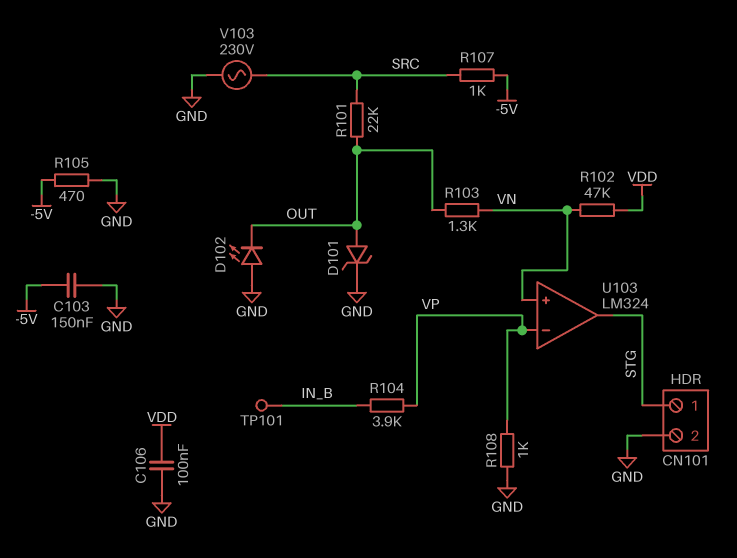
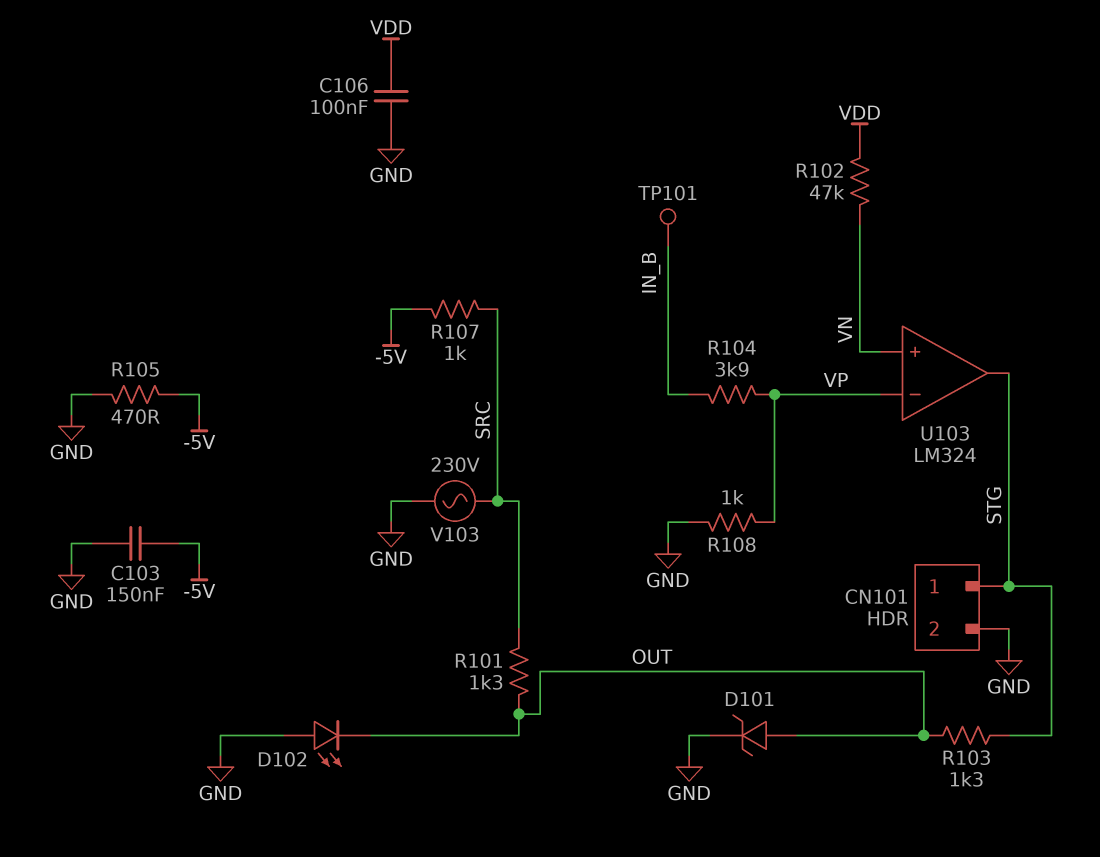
R101: 22k (OUT, SRC) -> 1.3k (OUT, SRC)
R103: 1.3k (OUT, VN) -> 1.3k (OUT, STG)

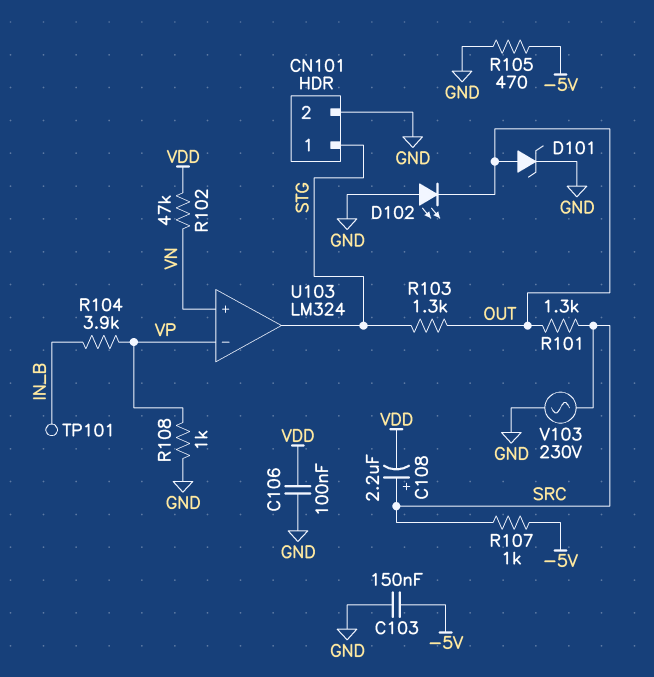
C108: none -> 2.2uF (plus SRC, minus VDD)

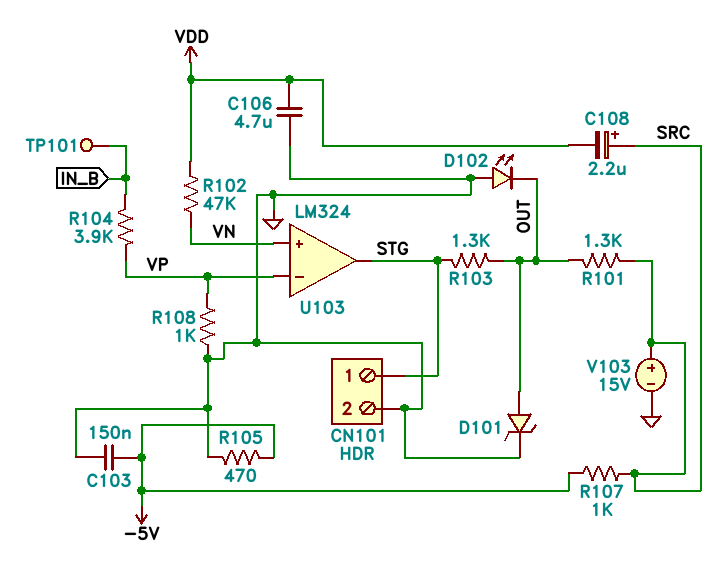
C106: 100nF (GND, VDD) -> 4.7uF (GND, VDD)
V103: AC 230V (GND, SRC) -> 15V (plus SRC, minus GND)

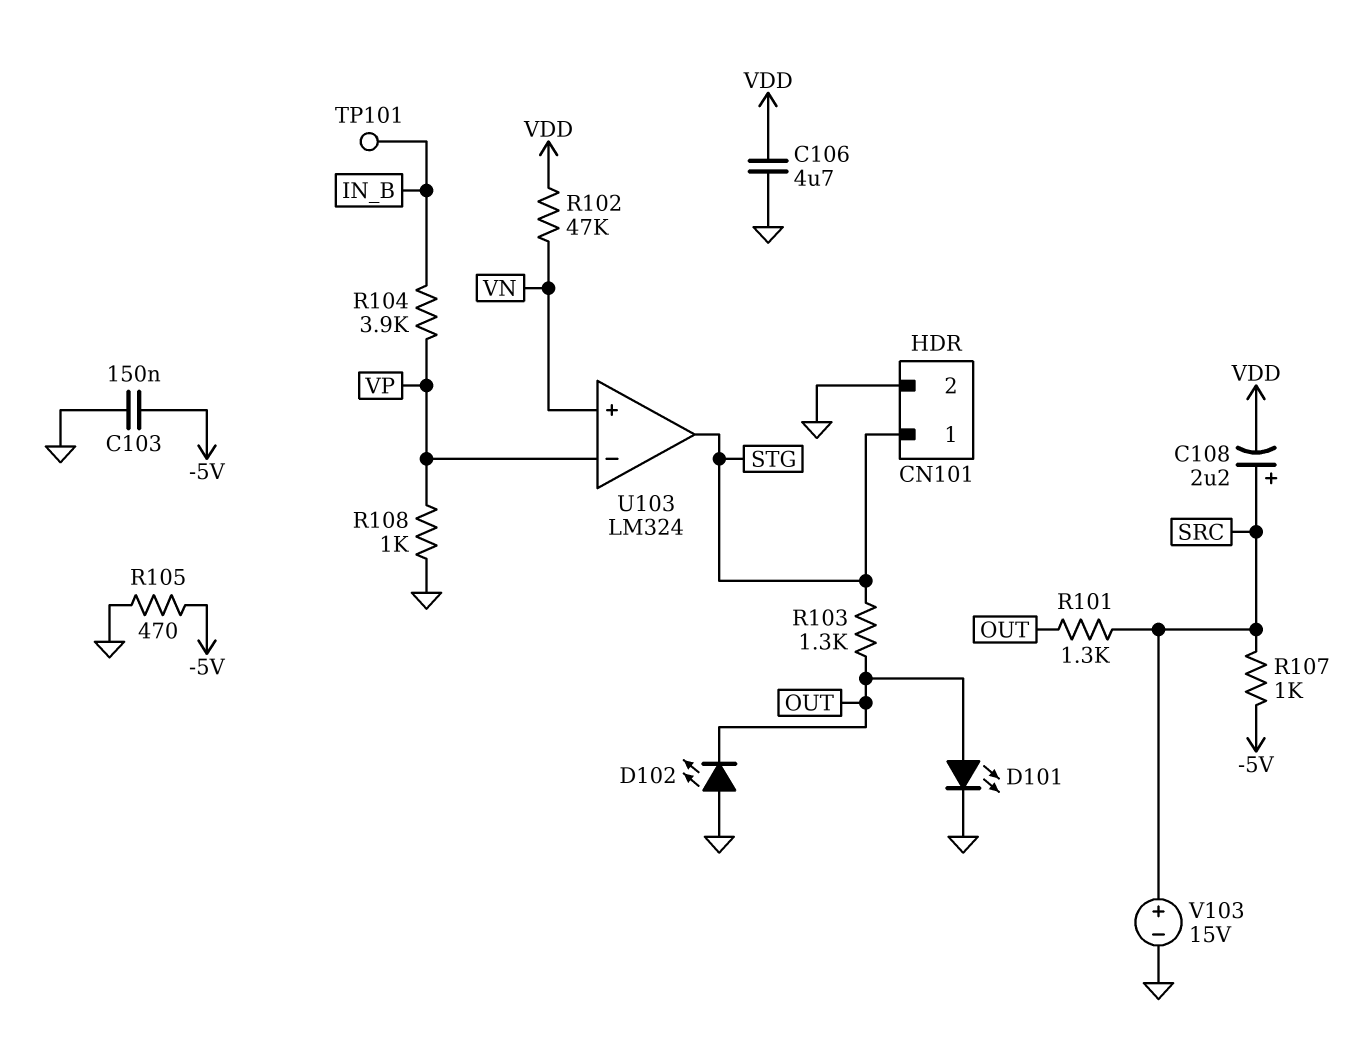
D101: zener (A OUT, K GND) -> LED (A OUT, K GND)

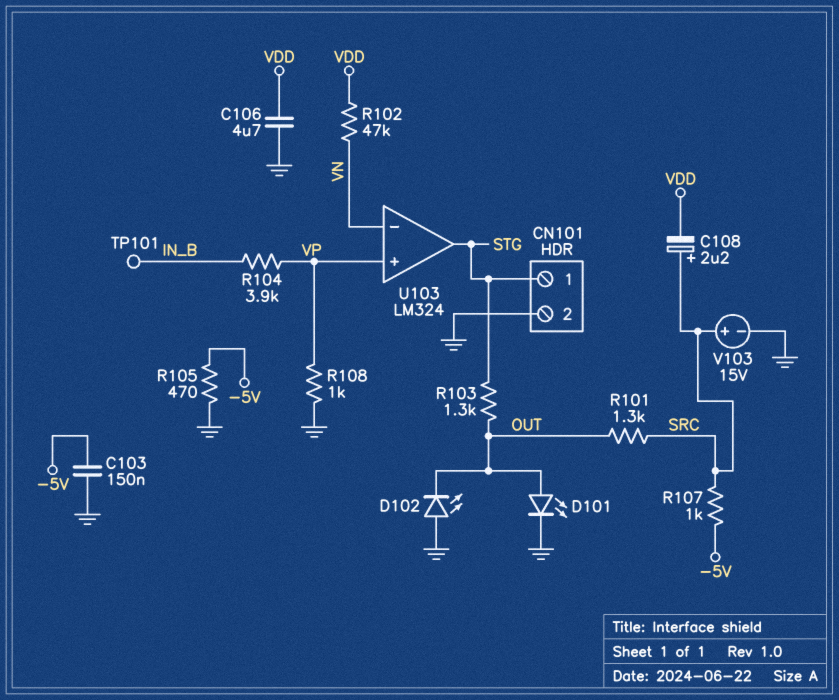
U103 pin in+: VN -> VP
U103 pin in-: VP -> VN

